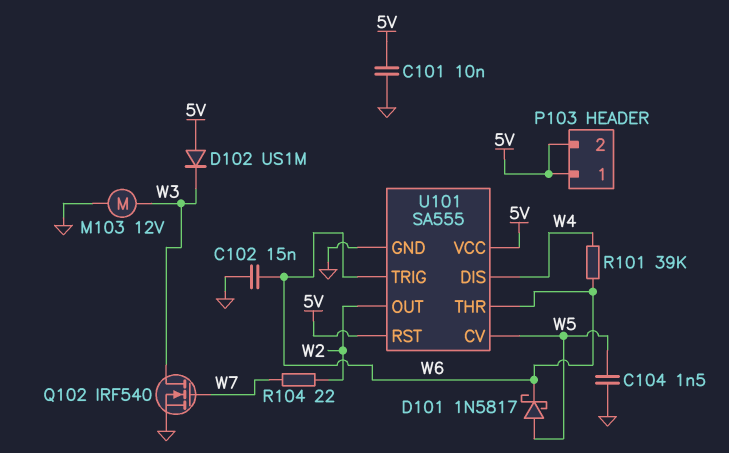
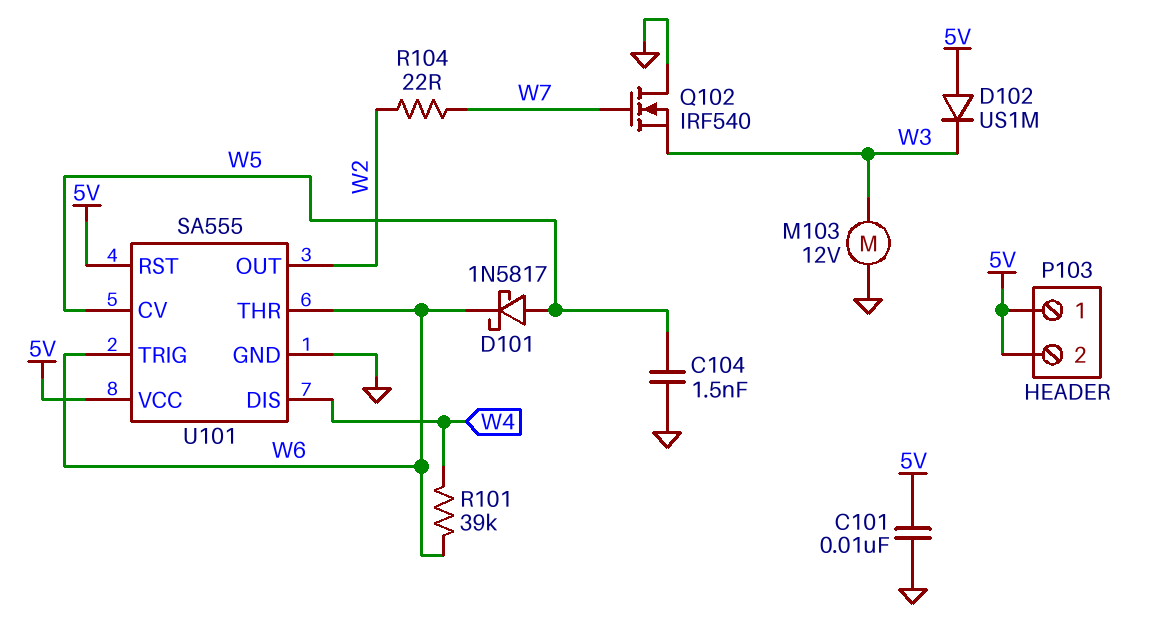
C102: 15nF (GND, W6) -> none
Q102: NMOS IRF540 (G W7, D W3, S GND) -> NMOS IRF540 (G W7, D GND, S W3)

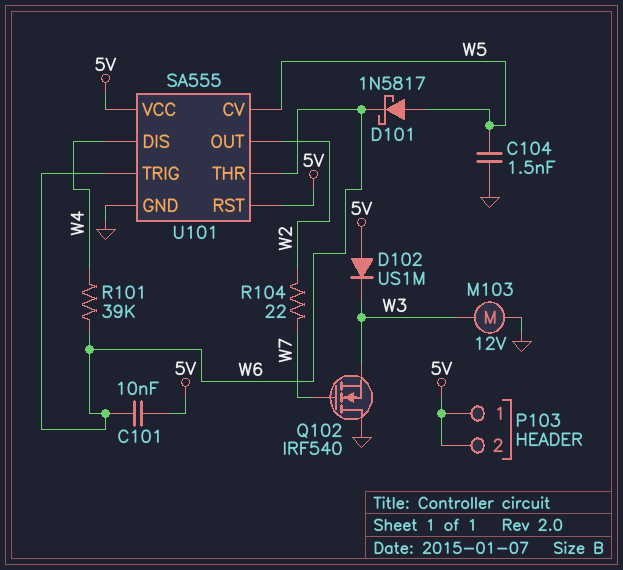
C101: 10nF (5V, GND) -> 10nF (5V, W6)

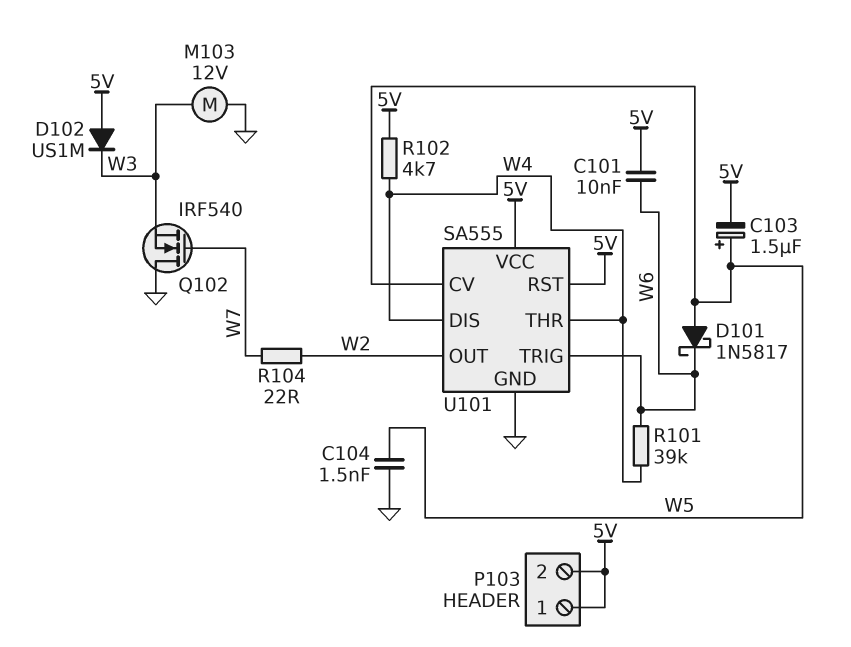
C103: none -> 1.5uF (plus W5, minus 5V)
R102: none -> 4.7k (5V, W4)
U101 pin THR: W6 -> W4

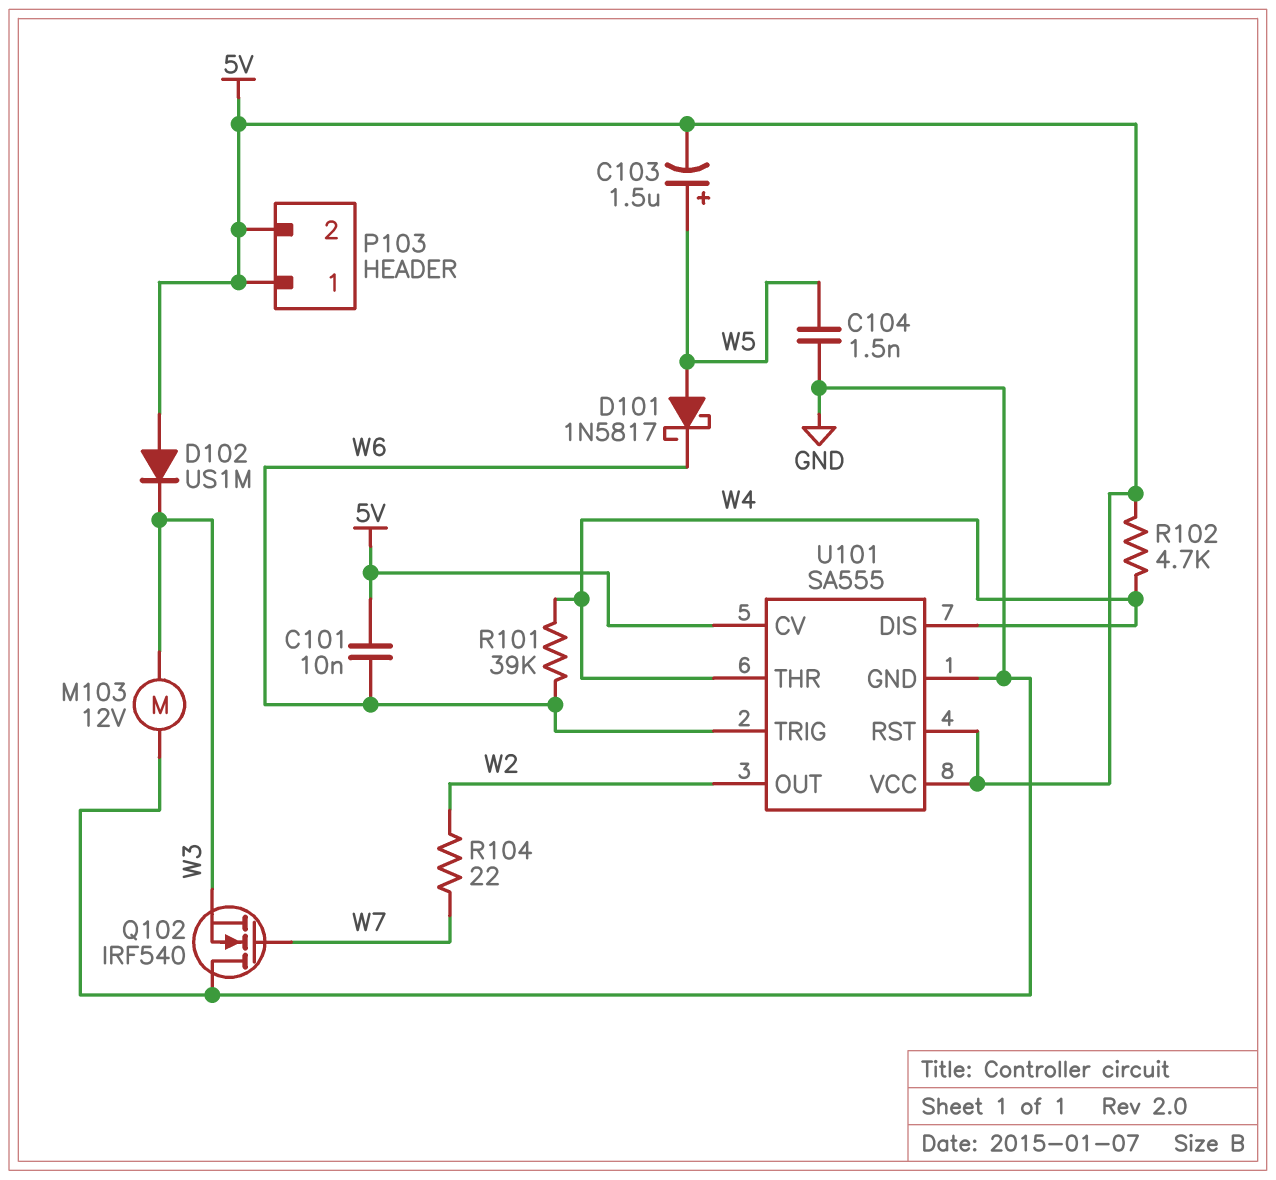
U101 pin CV: W5 -> 5V

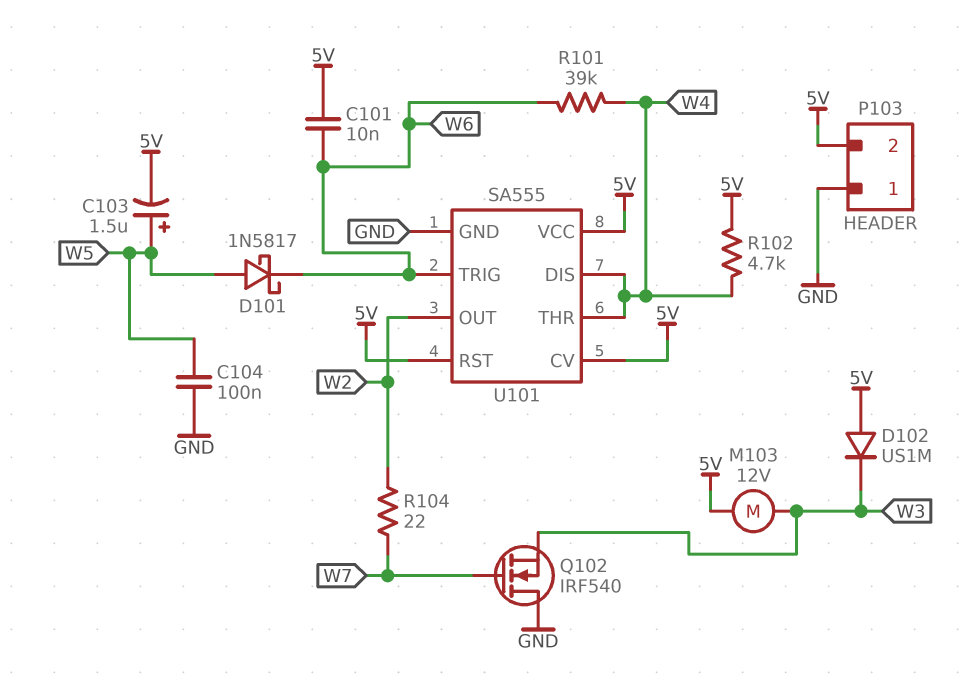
C104: 1.5nF (GND, W5) -> 100nF (GND, W5)
M103: motor 12V (GND, W3) -> motor 12V (5V, W3)
P103 pin 1: 5V -> GND

